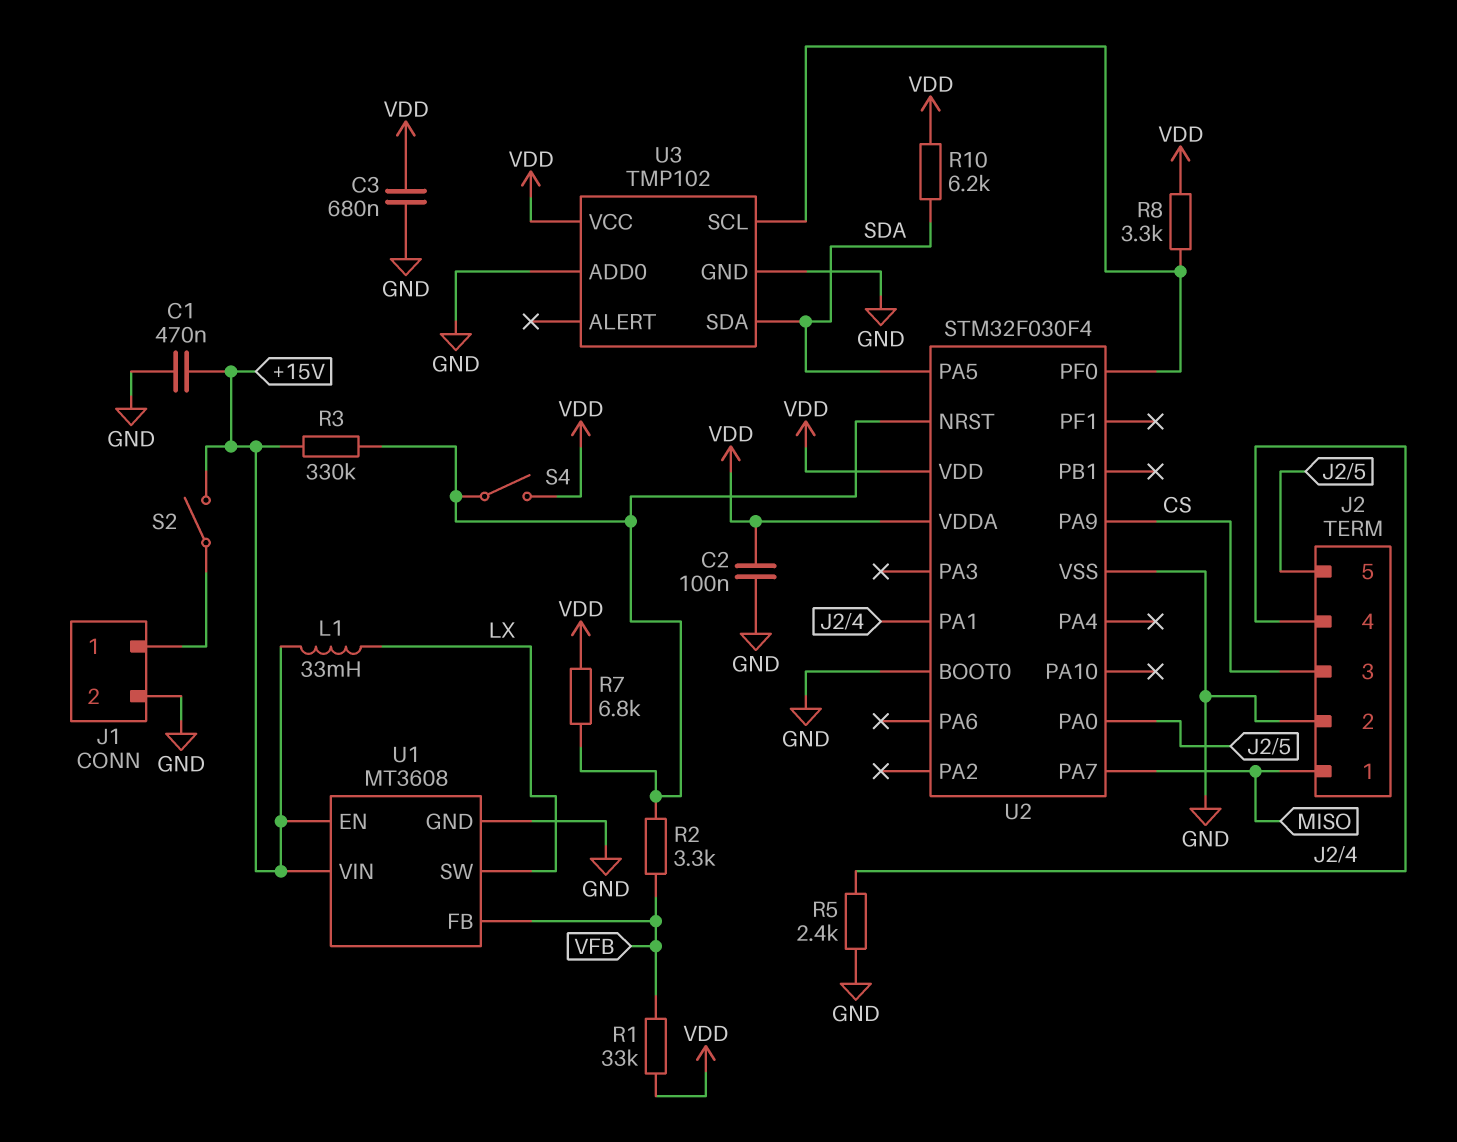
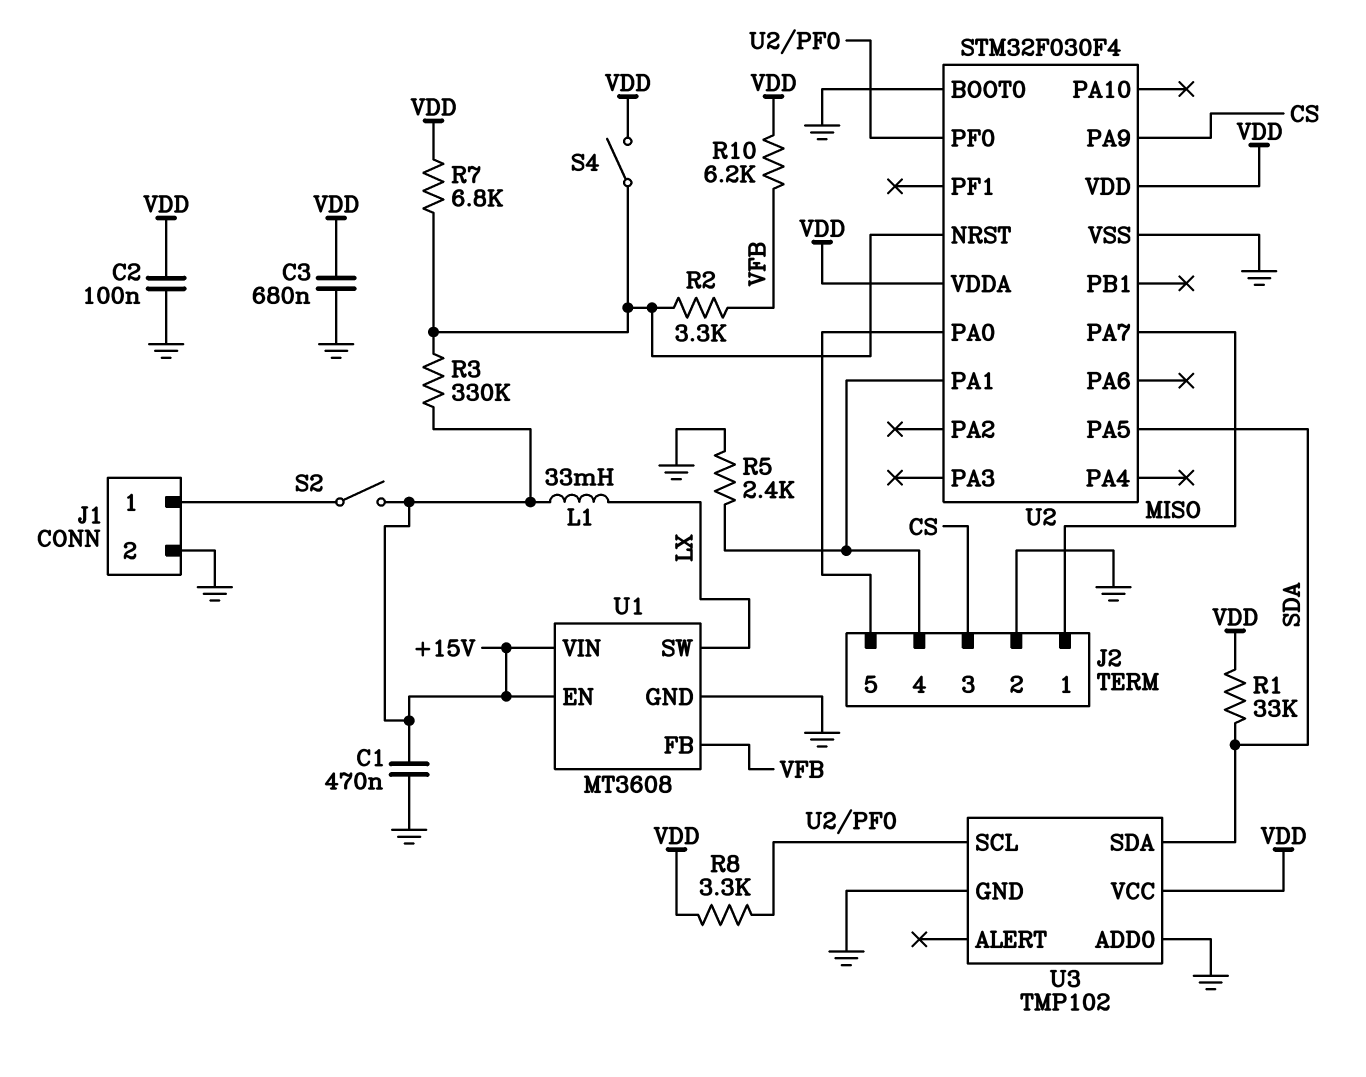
R1: 33k (VDD, VFB) -> 33k (SDA, VDD)
R10: 6.2k (SDA, VDD) -> 6.2k (VDD, VFB)

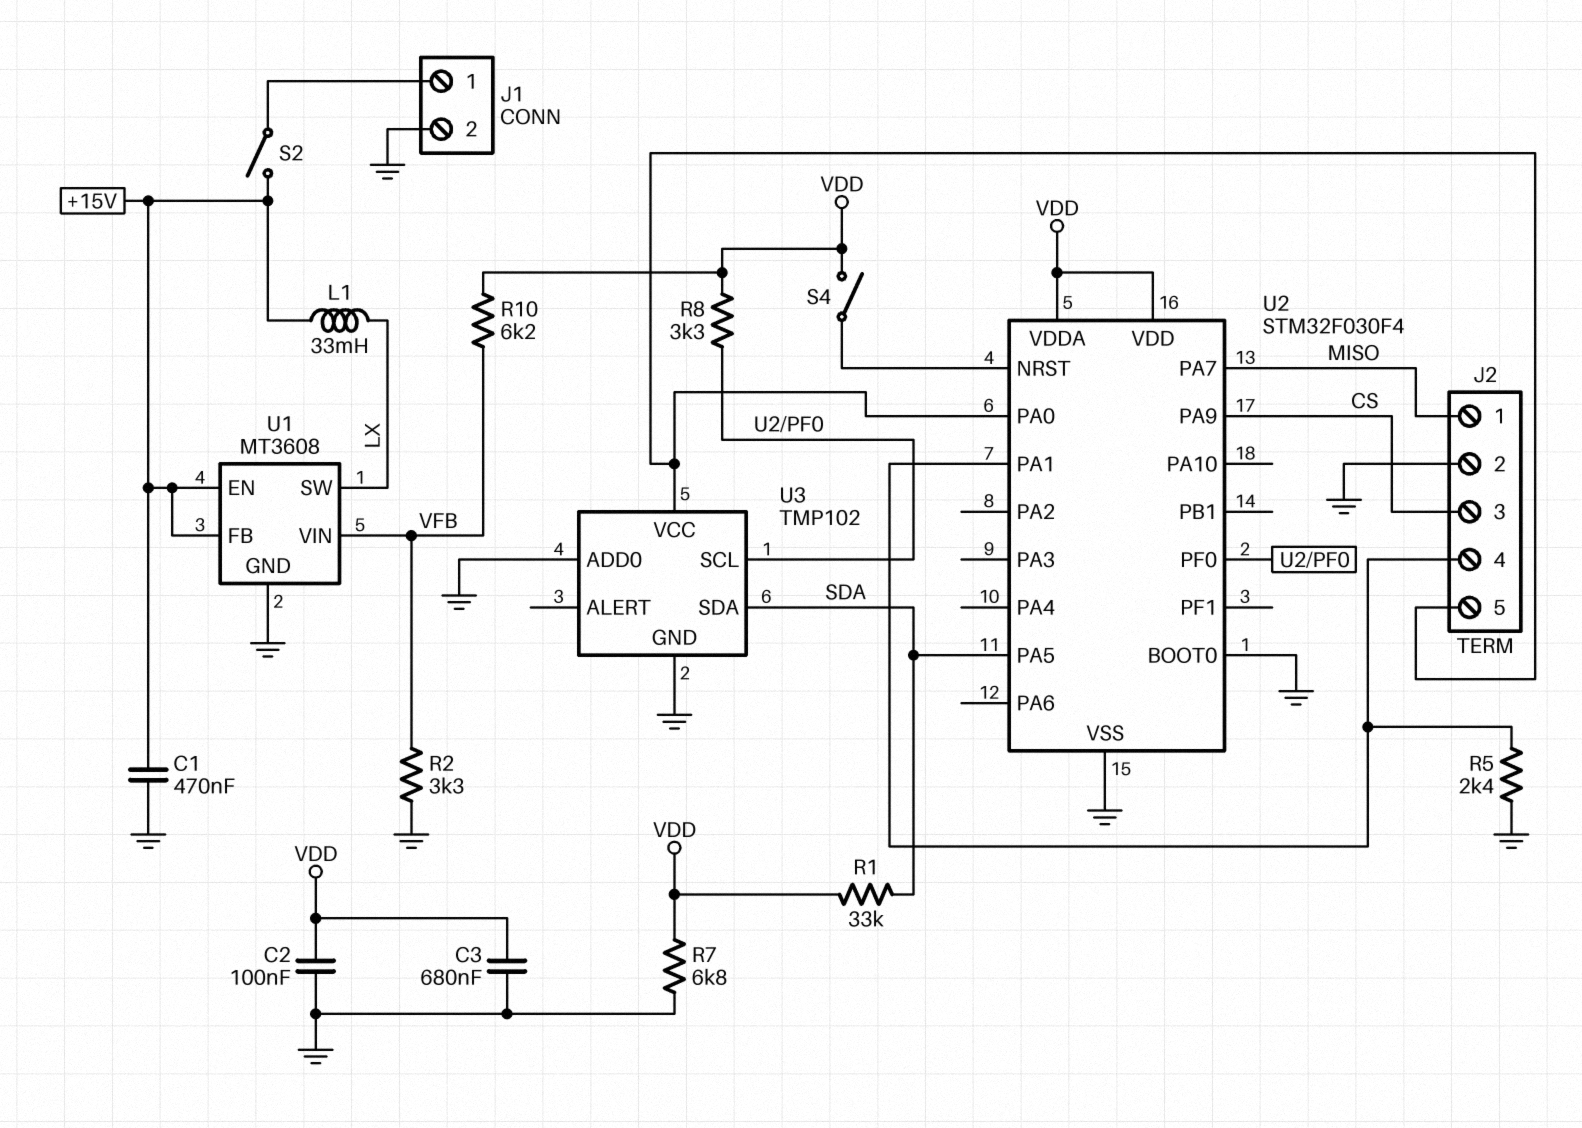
R2: 3.3k (U2/NRST, VFB) -> 3.3k (GND, VFB)
R3: 330k (+15V, U2/NRST) -> none
R7: 6.8k (U2/NRST, VDD) -> 6.8k (GND, VDD)
U1 pin FB: VFB -> +15V
U1 pin VIN: +15V -> VFB
U3 pin VCC: VDD -> J2/5

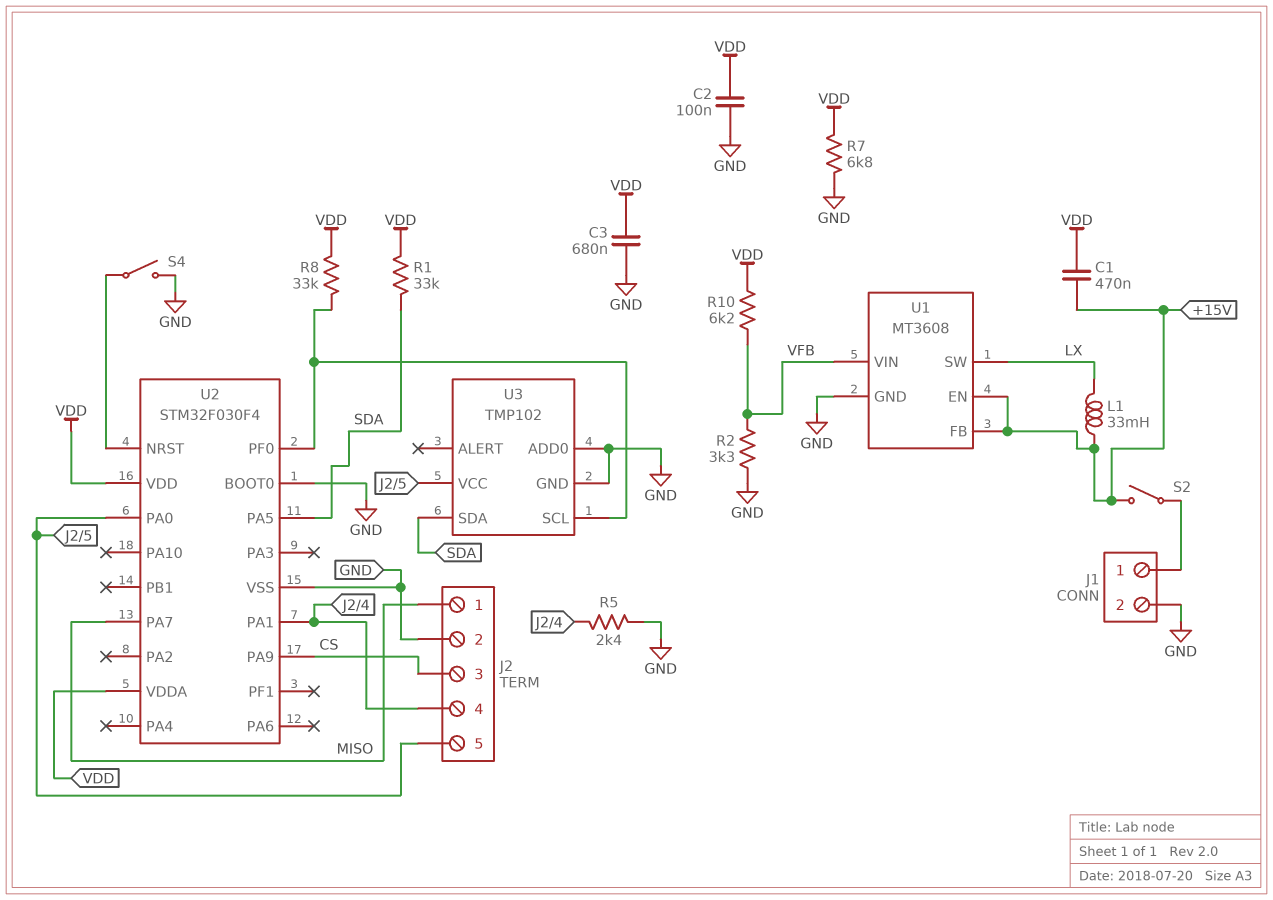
C1: 470nF (+15V, GND) -> 470nF (+15V, VDD)
R8: 3.3k (U2/PF0, VDD) -> 33k (U2/PF0, VDD)
S4: switch (U2/NRST, VDD) -> switch (GND, U2/NRST)

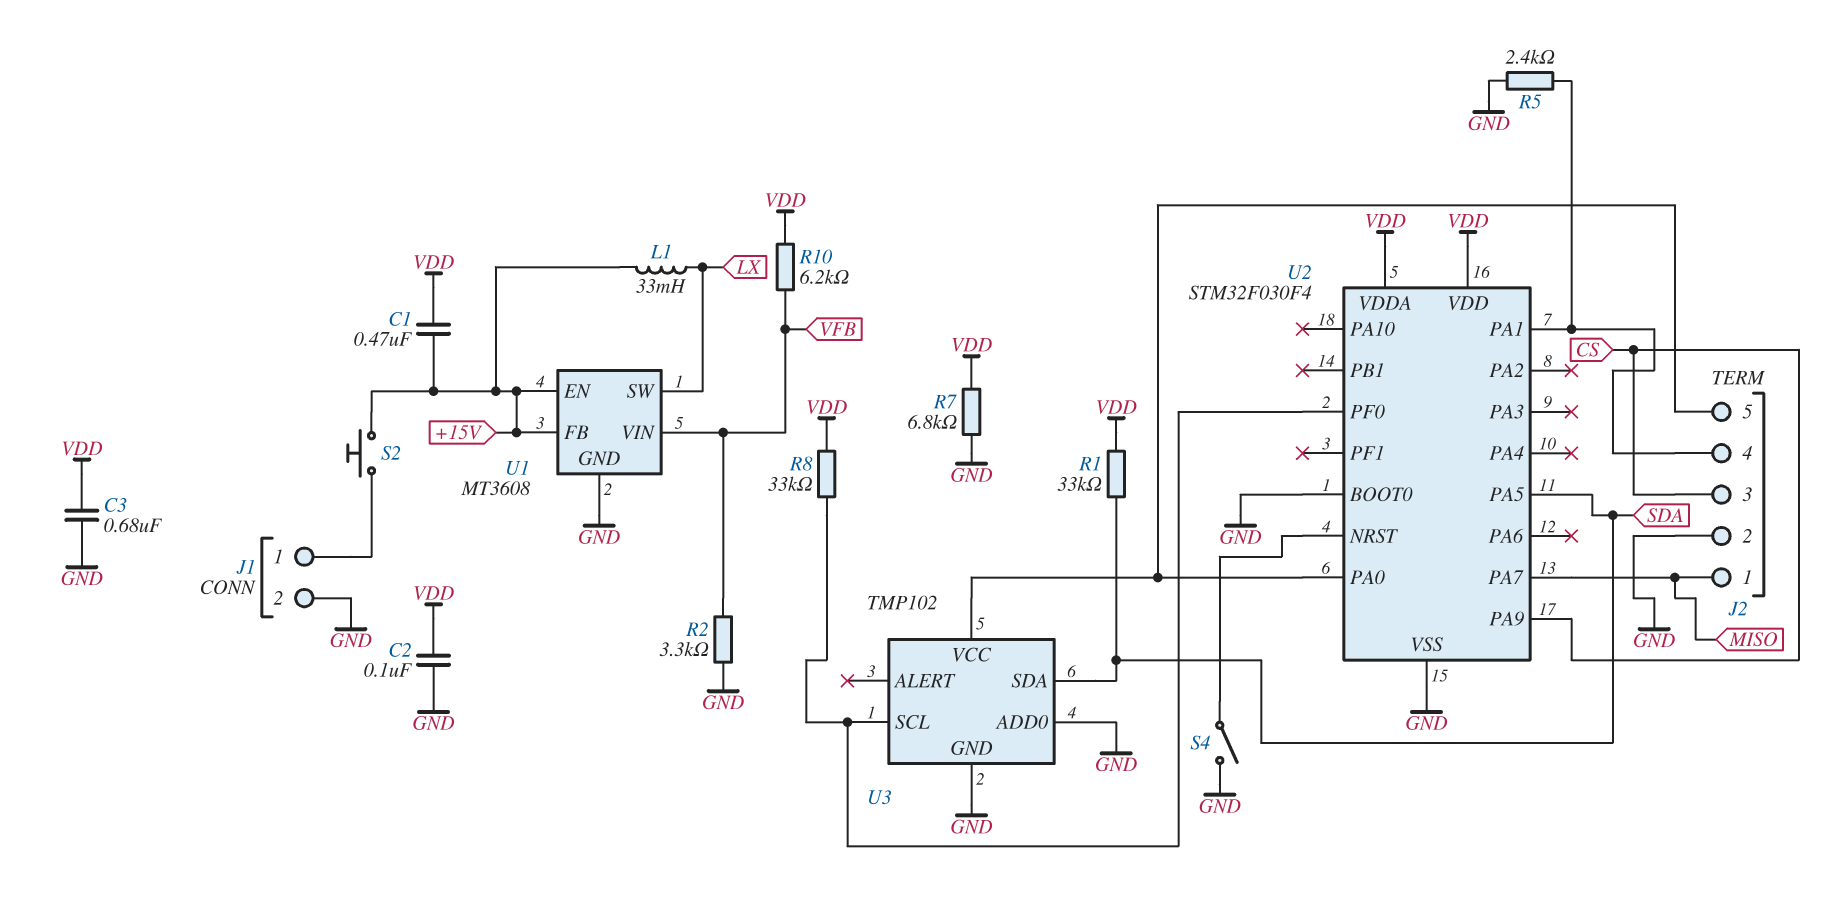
S2: switch (+15V, J1/1) -> button (+15V, J1/1)

